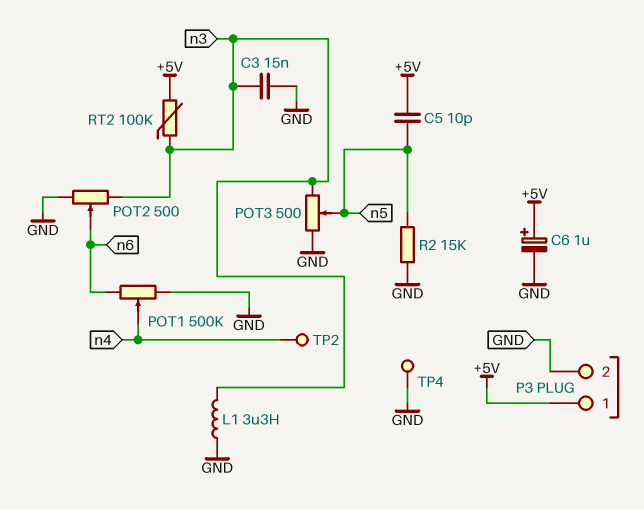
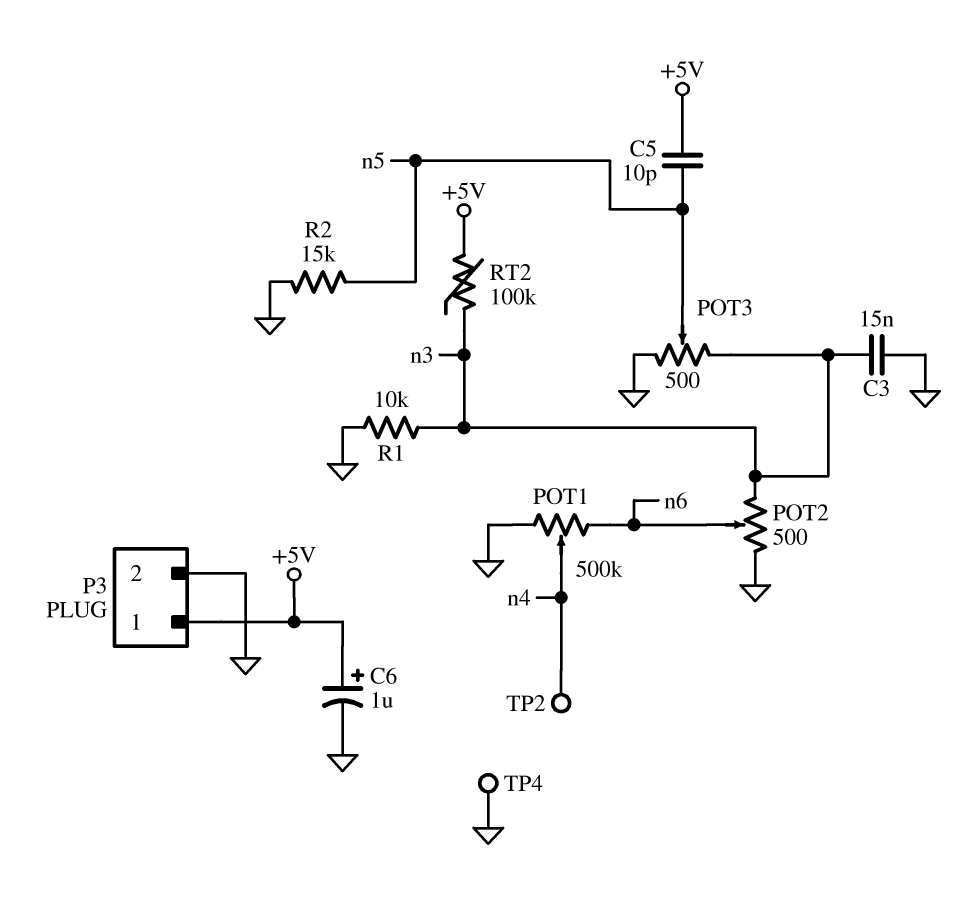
L1: 3.3uH (GND, n3) -> none
R1: none -> 10k (GND, n3)

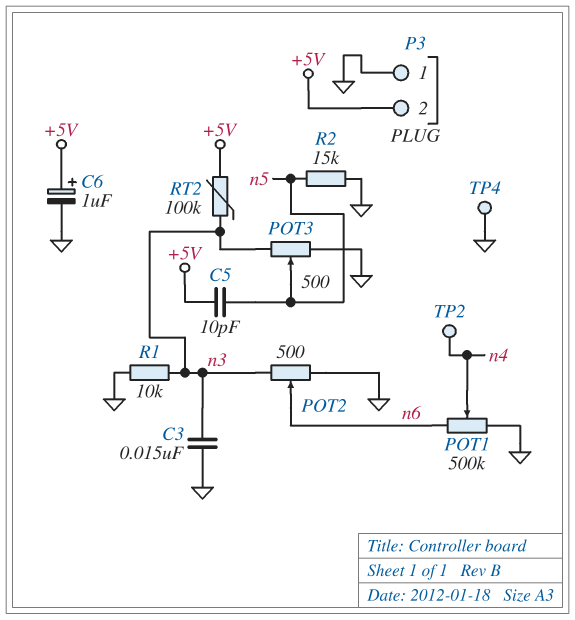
P3 pin 1: +5V -> GND
P3 pin 2: GND -> +5V

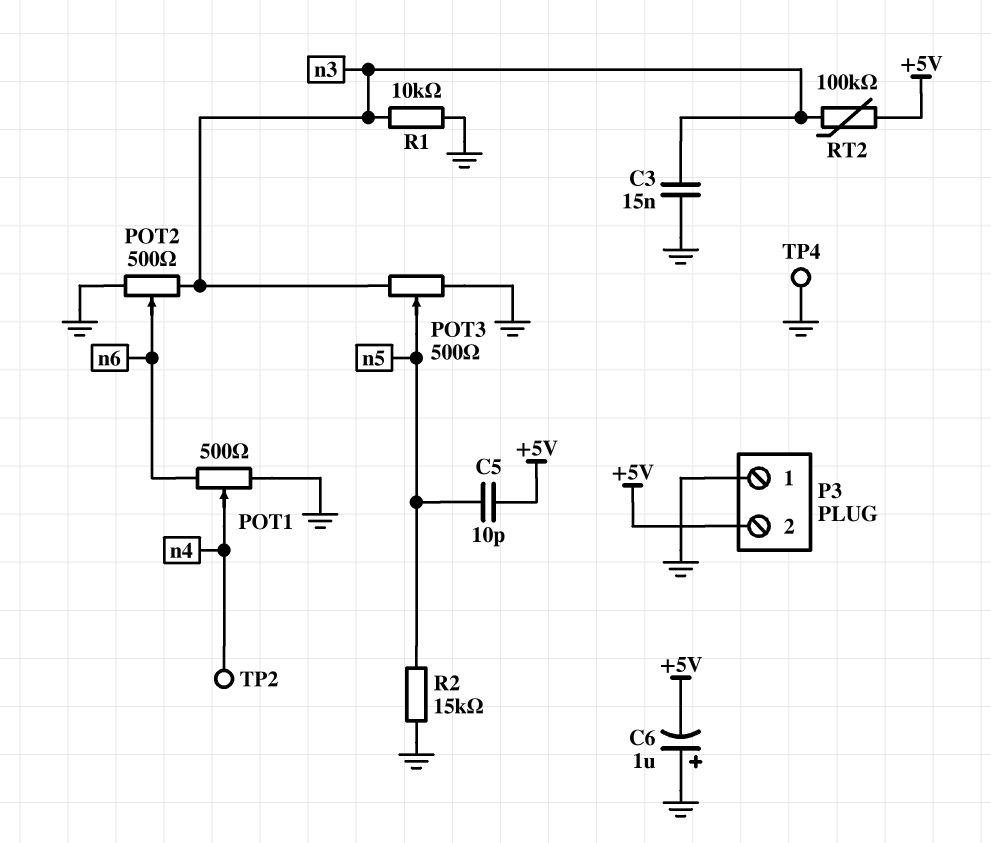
C6: 1uF (plus +5V, minus GND) -> 1uF (plus GND, minus +5V)
POT1: 500k (GND, n6, wiper n4) -> 500 (GND, n6, wiper n4)

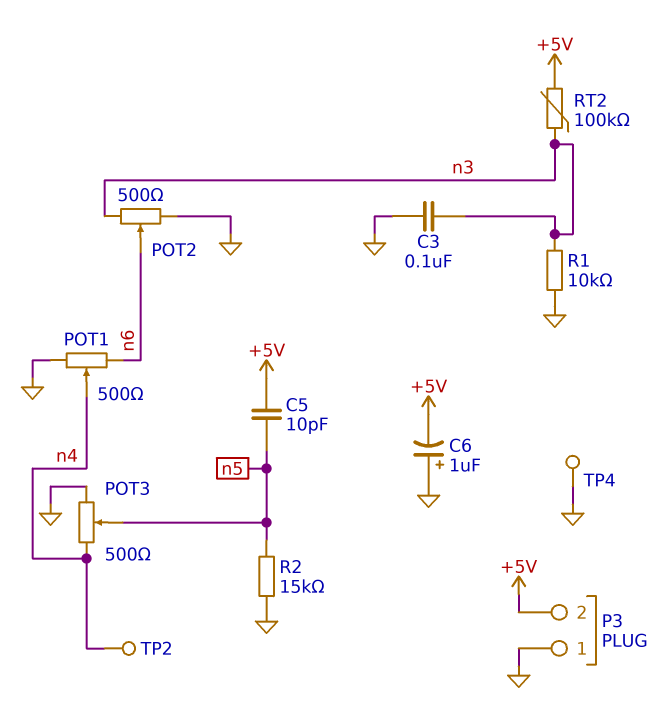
C3: 15nF (GND, n3) -> 100nF (GND, n3)
POT3: 500 (GND, n3, wiper n5) -> 500 (GND, n4, wiper n5)

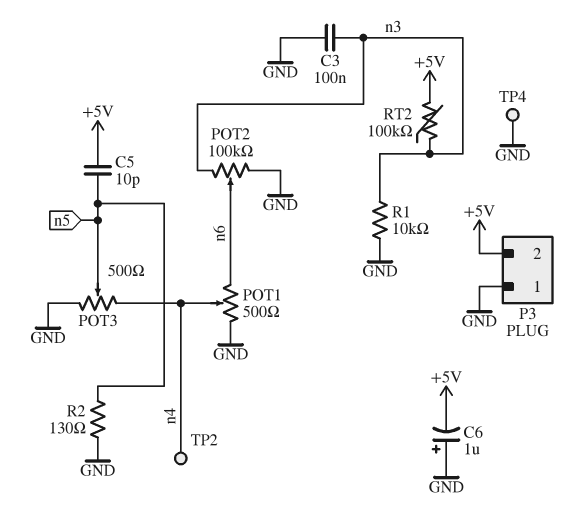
POT2: 500 (GND, n3, wiper n6) -> 100k (GND, n3, wiper n6)
R2: 15k (GND, n5) -> 130 (GND, n5)

